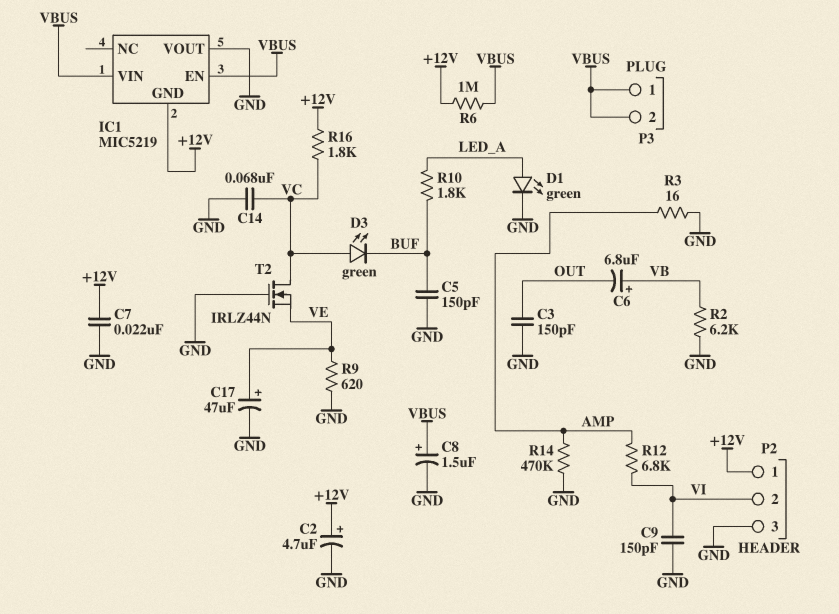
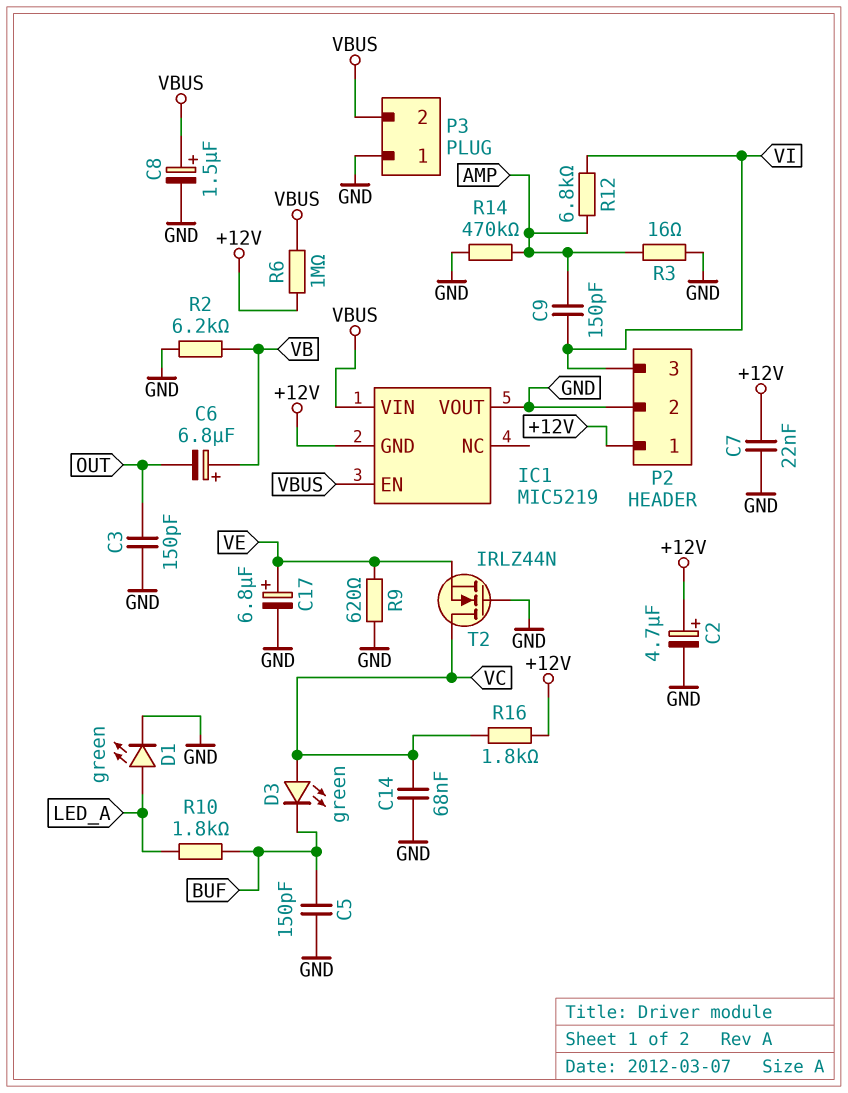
C9: 150pF (GND, VI) -> 150pF (AMP, VI)
C17: 47uF (plus VE, minus GND) -> 6.8uF (plus VE, minus GND)
P2 pin 2: VI -> GND
P2 pin 3: GND -> VI
P3 pin 1: VBUS -> GND

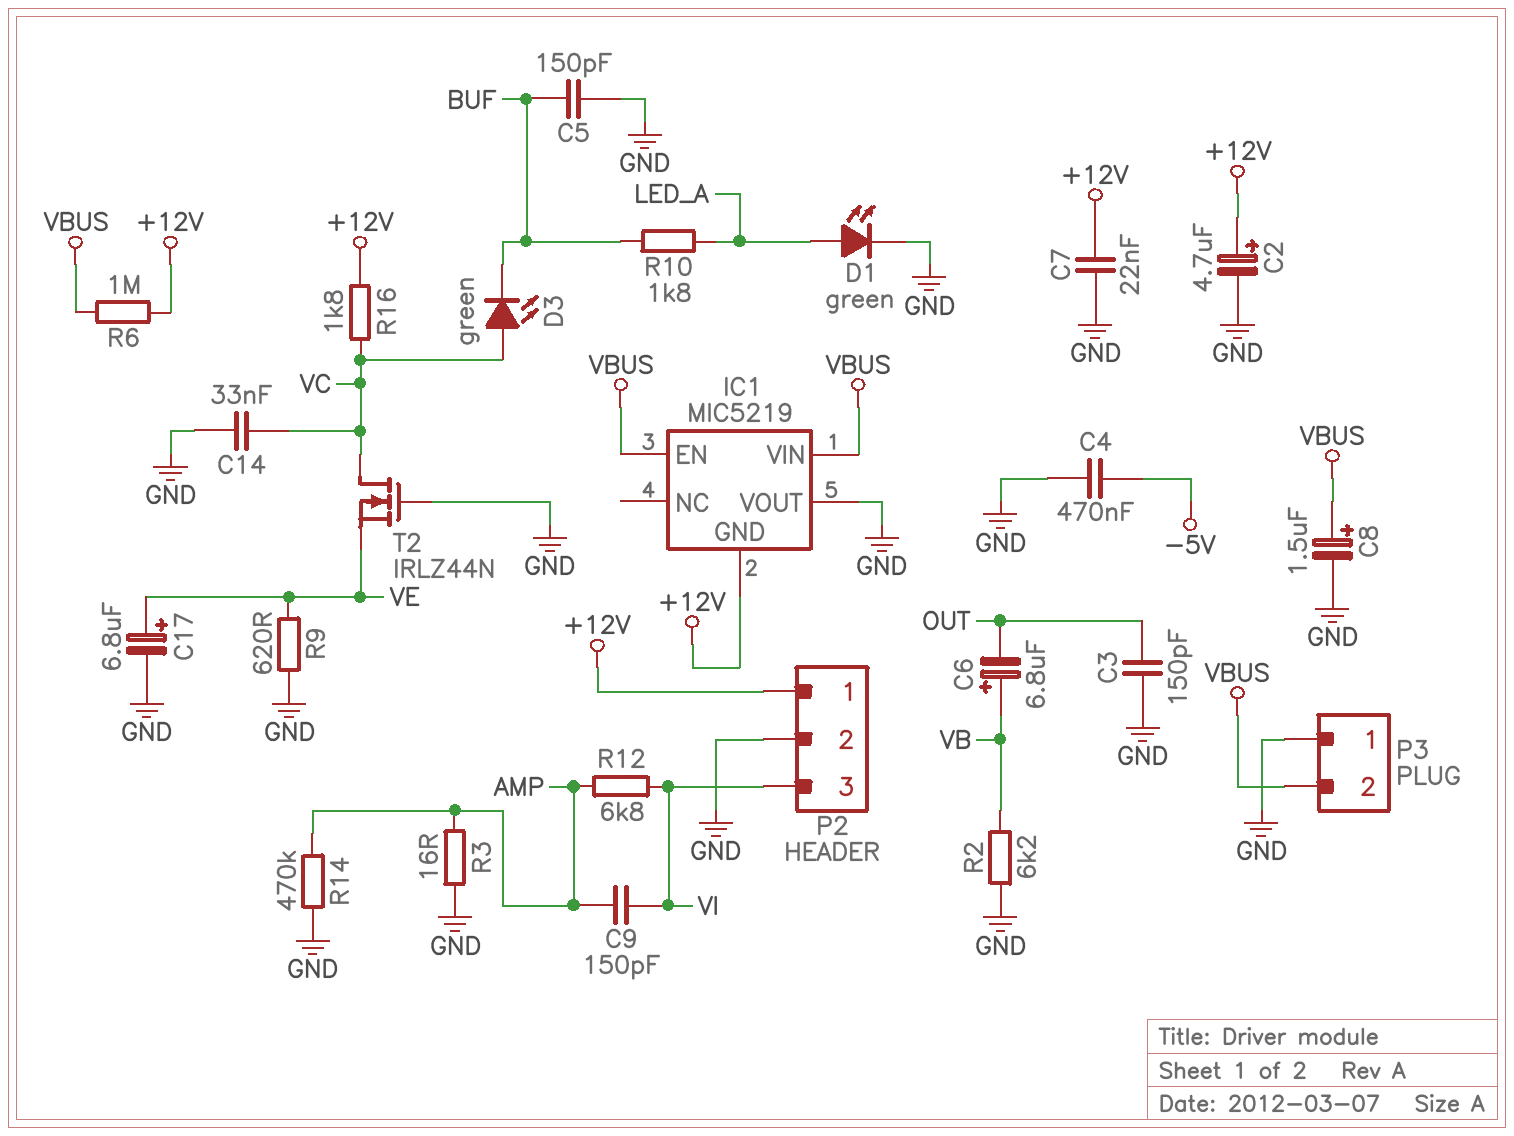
C4: none -> 470nF (-5V, GND)
C14: 68nF (GND, VC) -> 33nF (GND, VC)

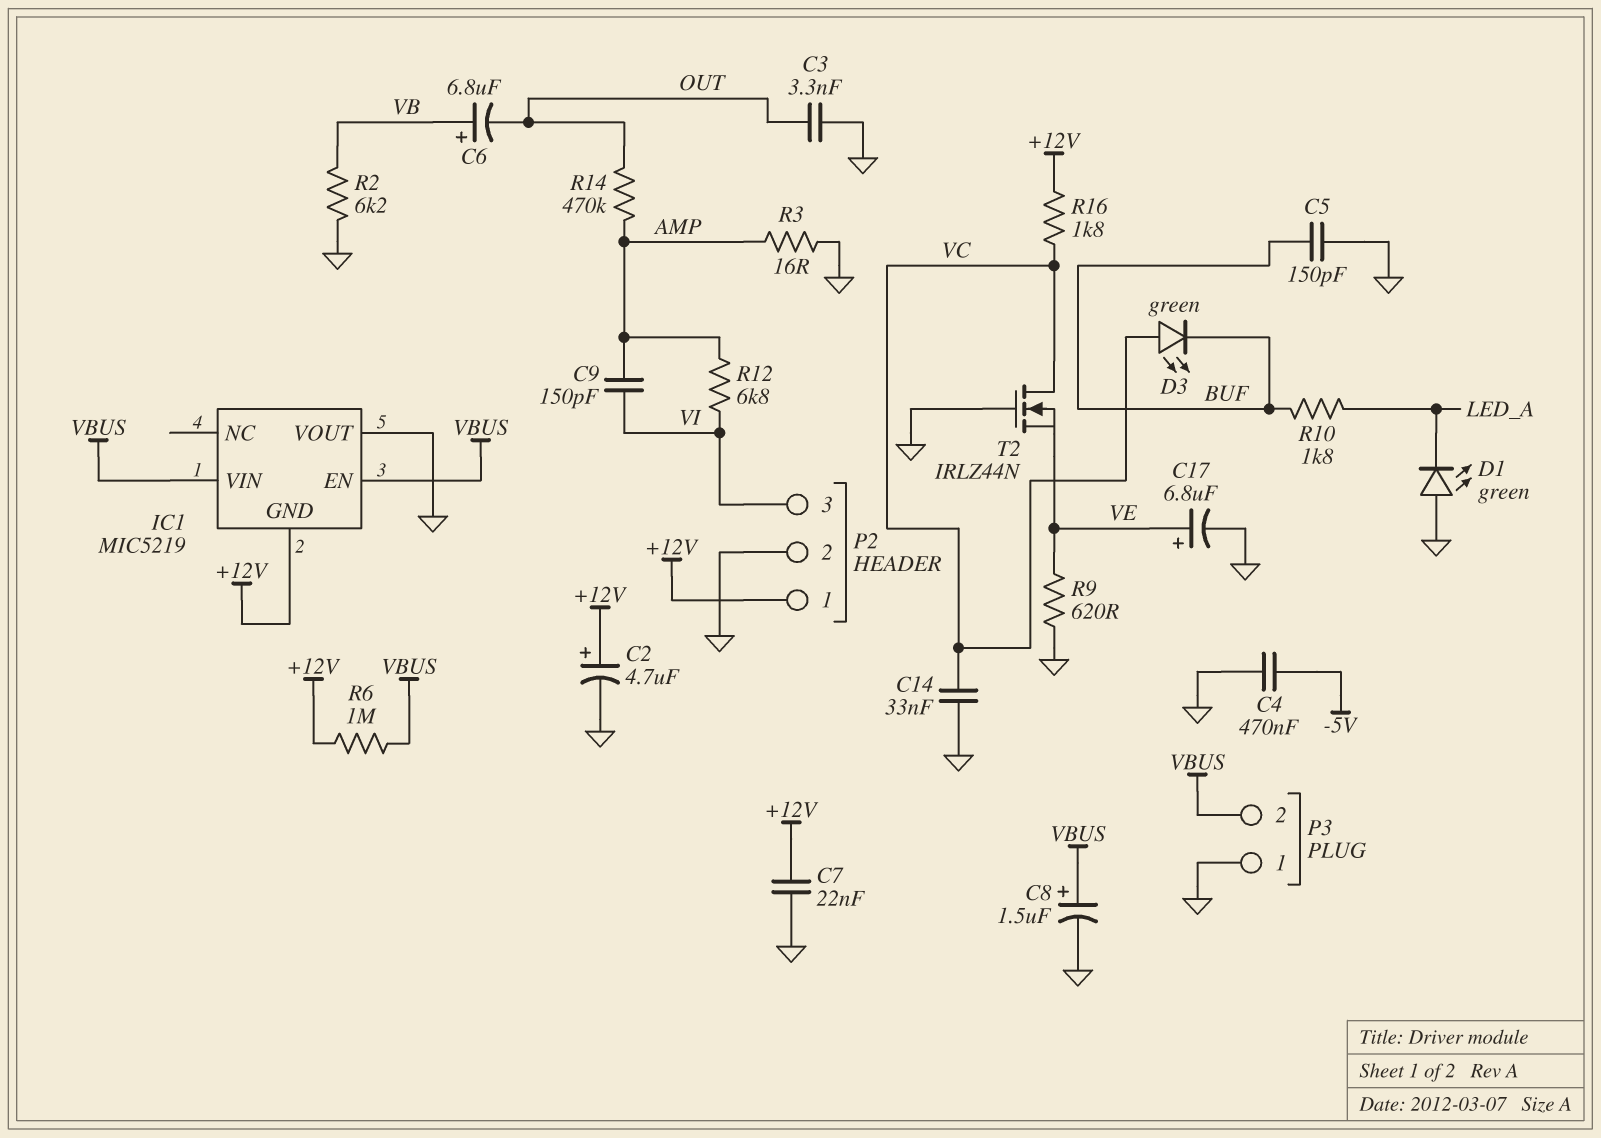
C3: 150pF (GND, OUT) -> 3.3nF (GND, OUT)
D1: LED green (A LED_A, K GND) -> LED green (A GND, K LED_A)
R14: 470k (AMP, GND) -> 470k (AMP, OUT)

